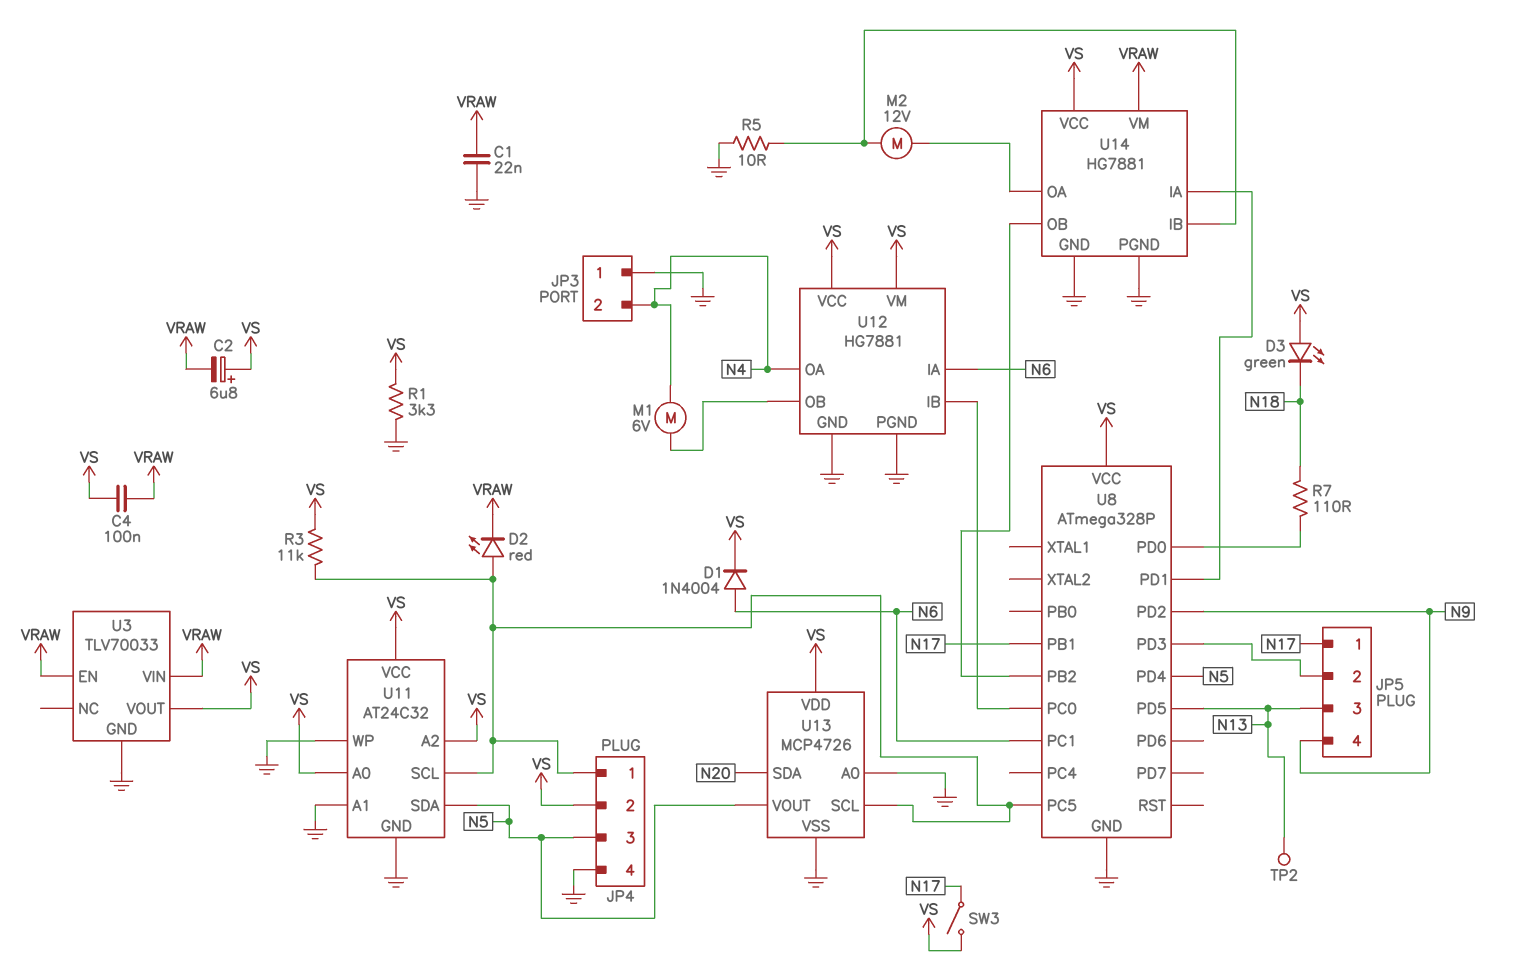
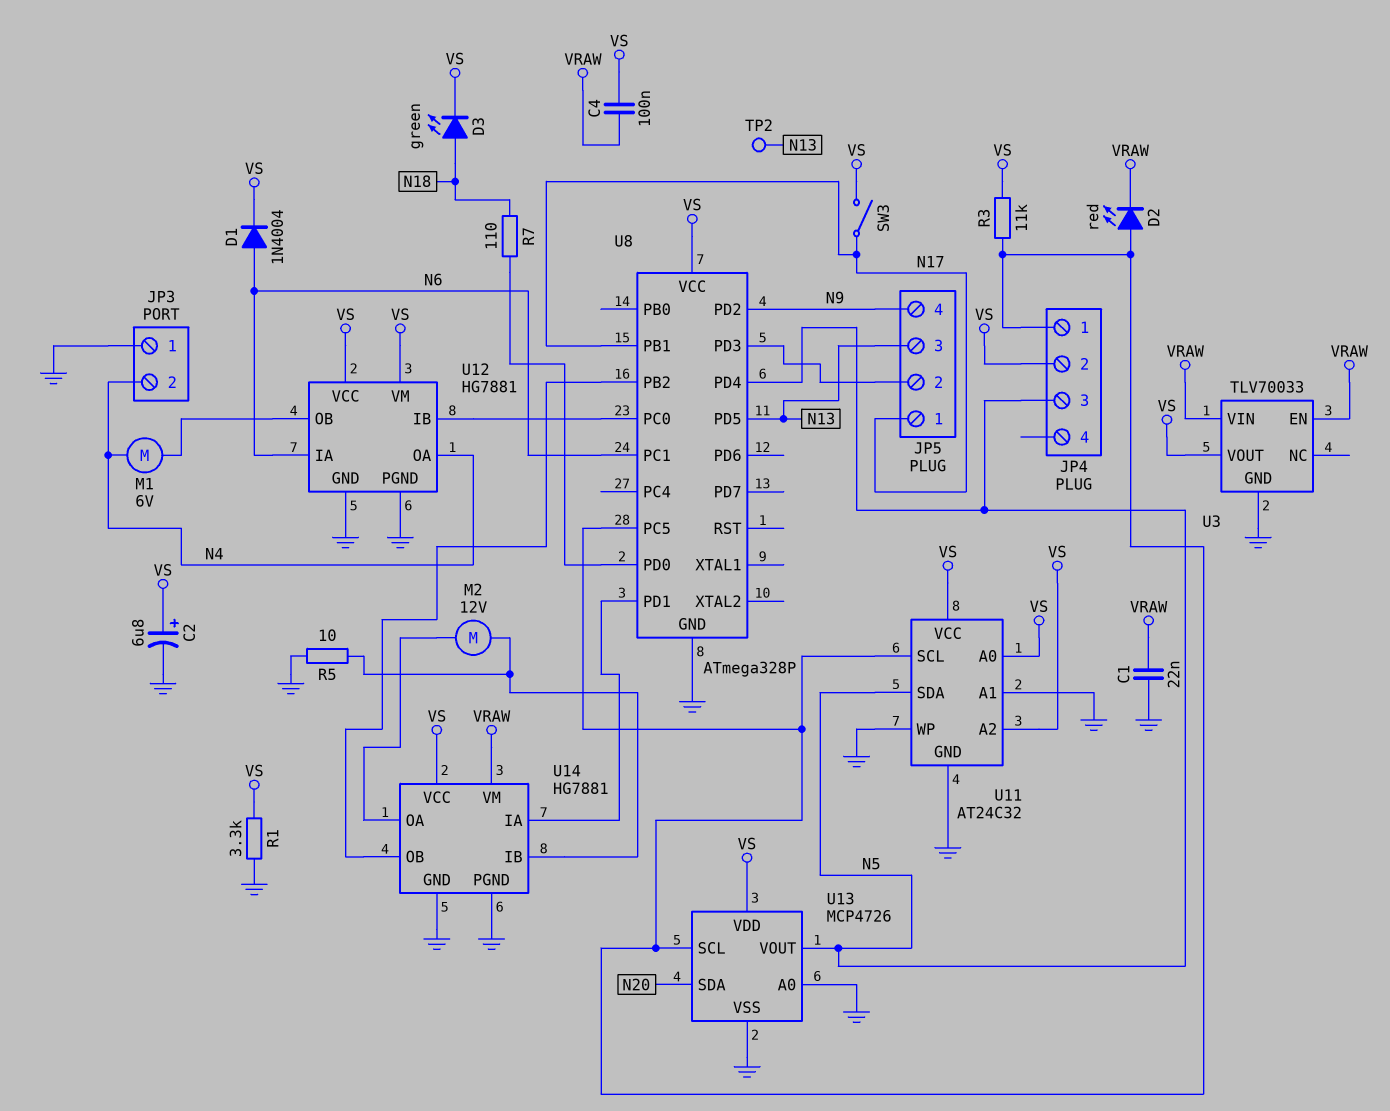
C2: 6.8uF (plus VS, minus VRAW) -> 6.8uF (plus VS, minus GND)
D3: LED green (A VS, K N18) -> LED green (A N18, K VS)
JP4 pin 4: GND -> none

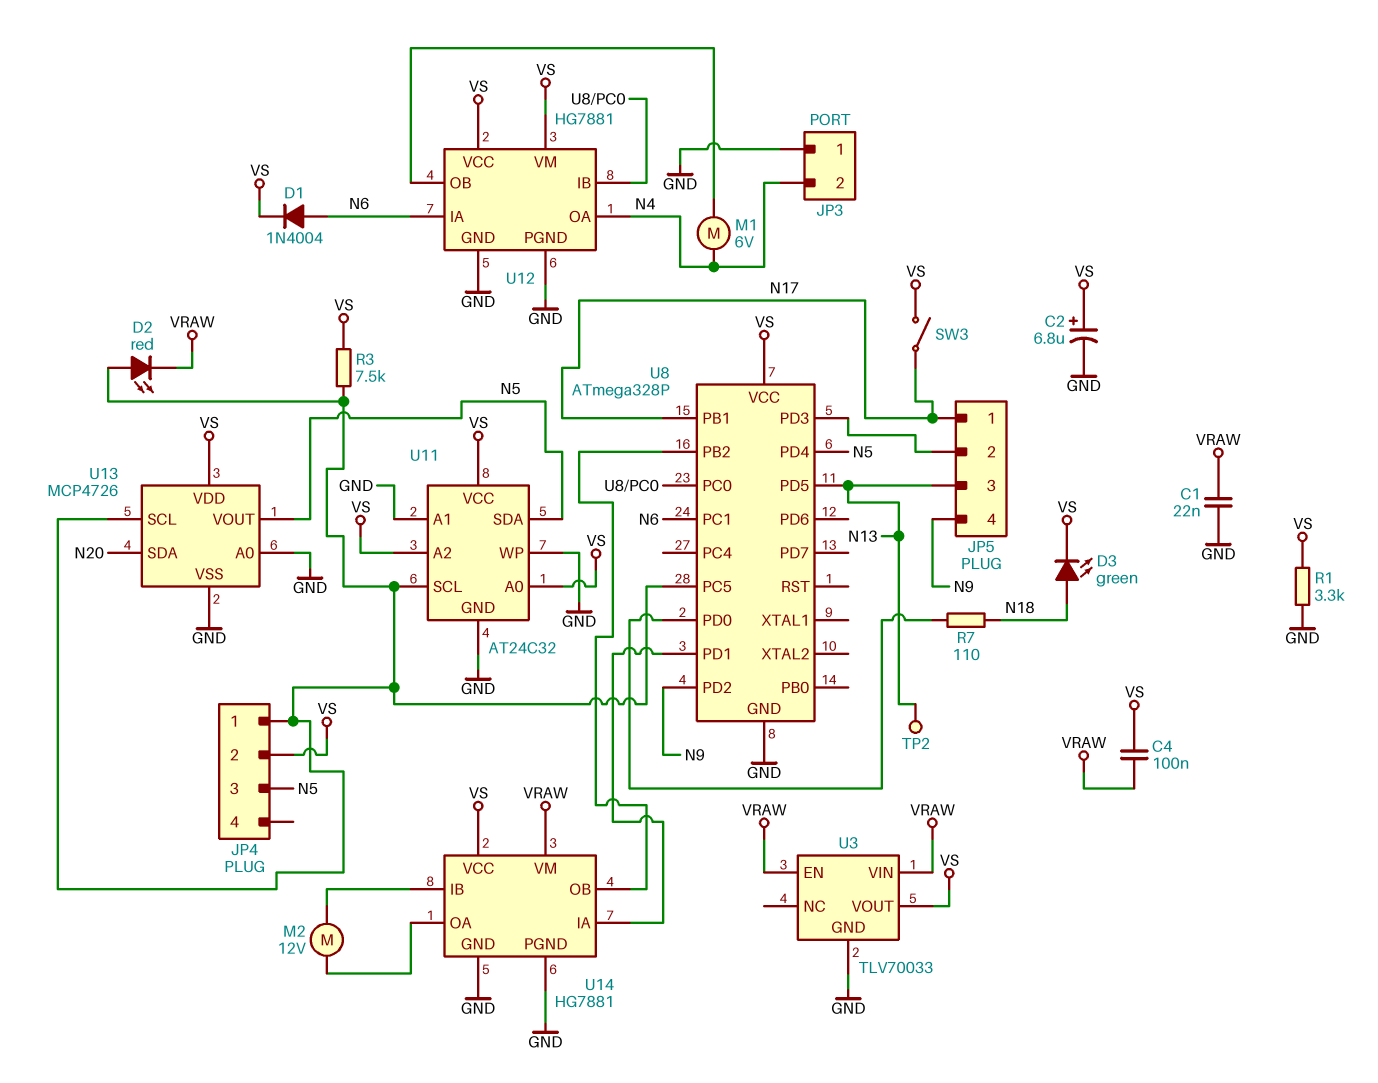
R3: 11k (JP4/1, VS) -> 7.5k (JP4/1, VS)
R5: 10 (GND, U14/IB) -> none

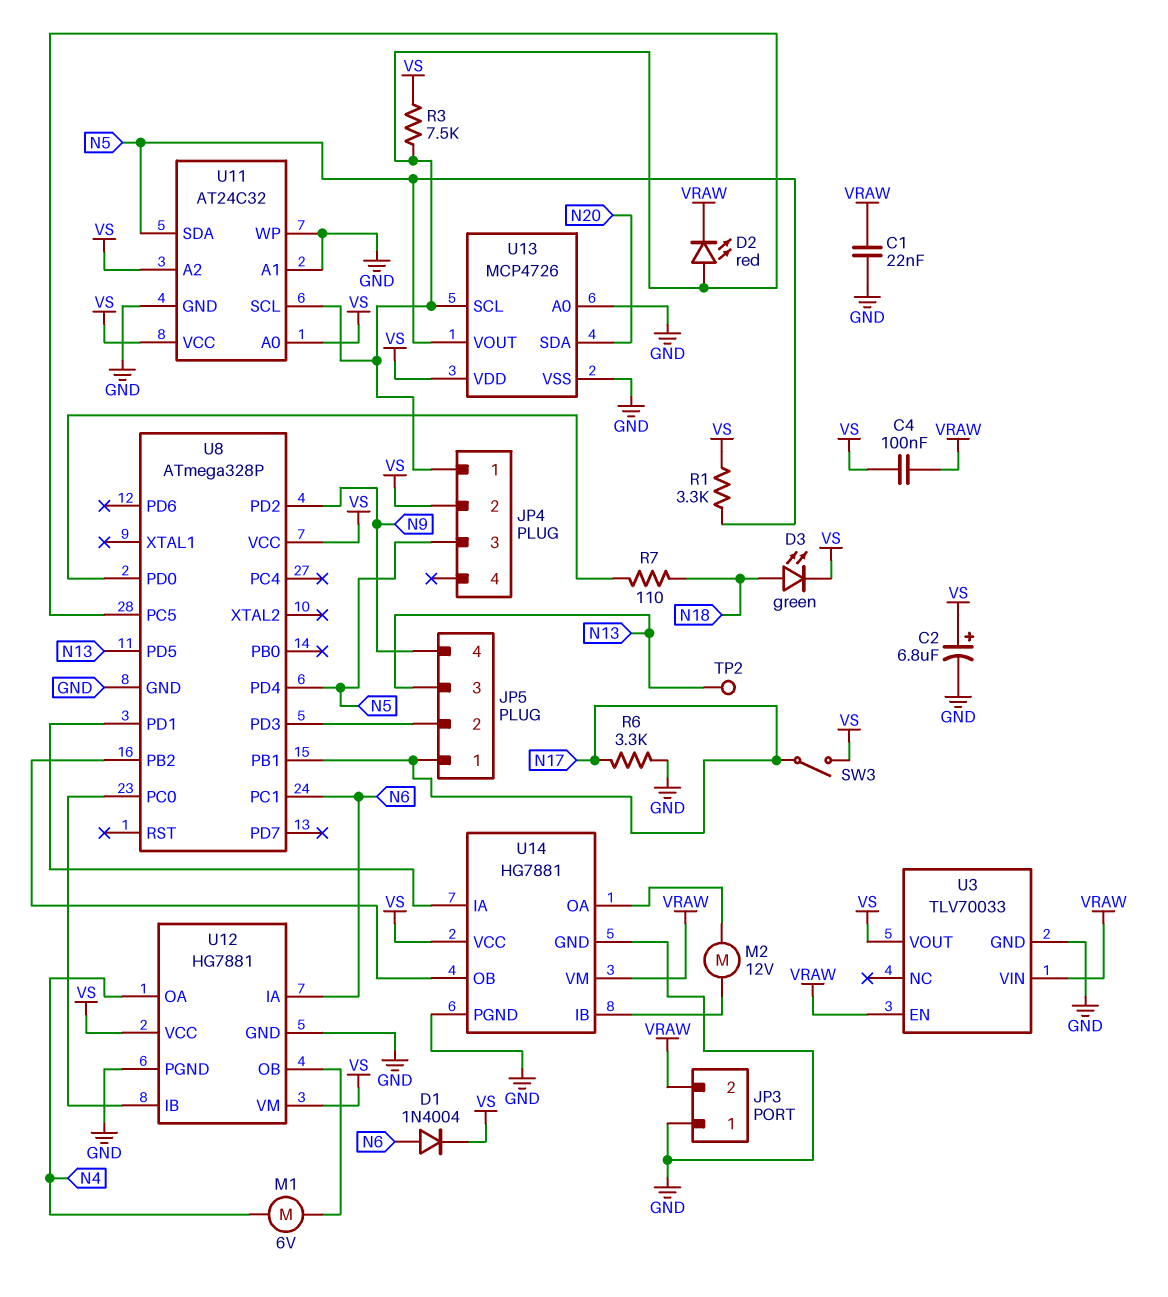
JP3 pin 2: N4 -> VRAW
R1: 3.3k (GND, VS) -> 3.3k (N5, VS)
R6: none -> 3.3k (GND, N17)

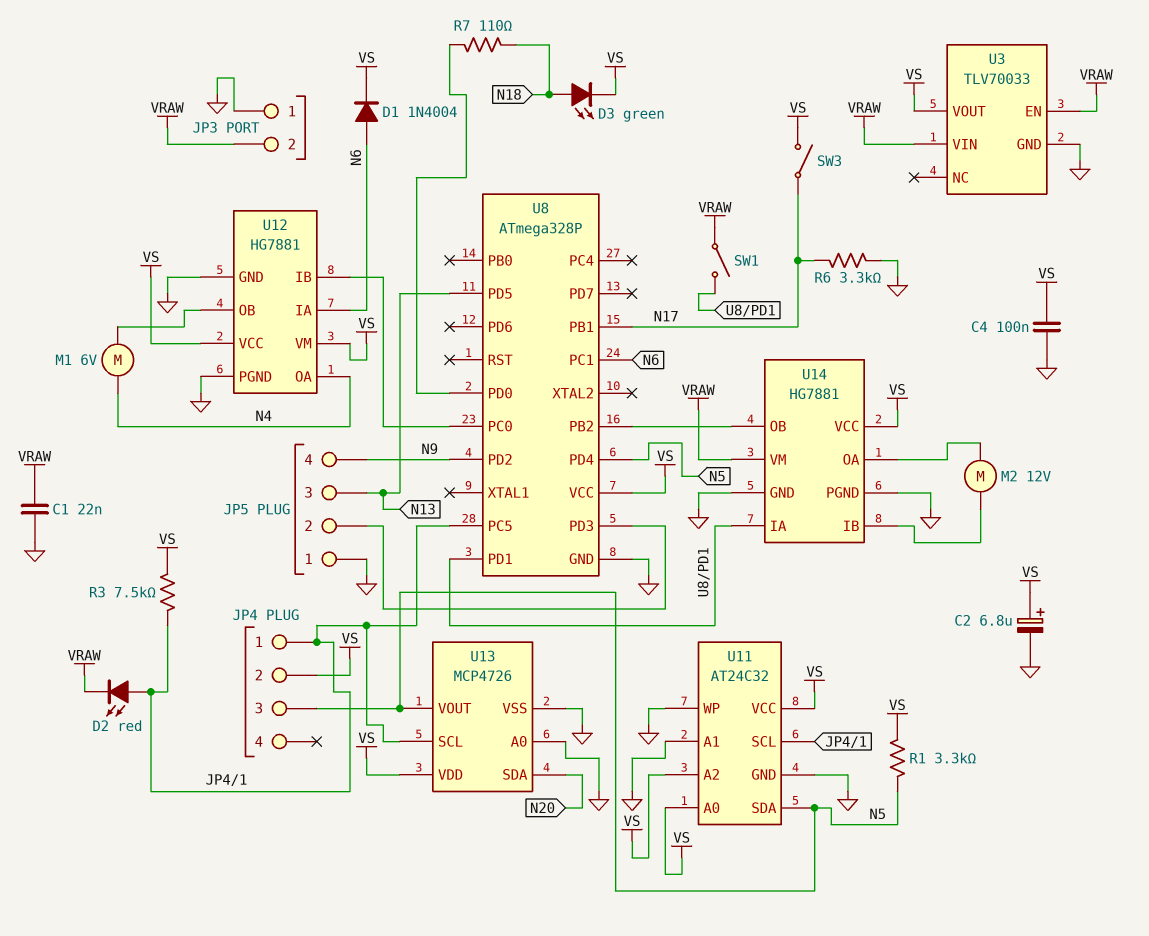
C4: 100nF (VRAW, VS) -> 100nF (GND, VS)
JP5 pin 1: N17 -> GND
SW1: none -> switch (U8/PD1, VRAW)
TP2: test point (N13) -> none

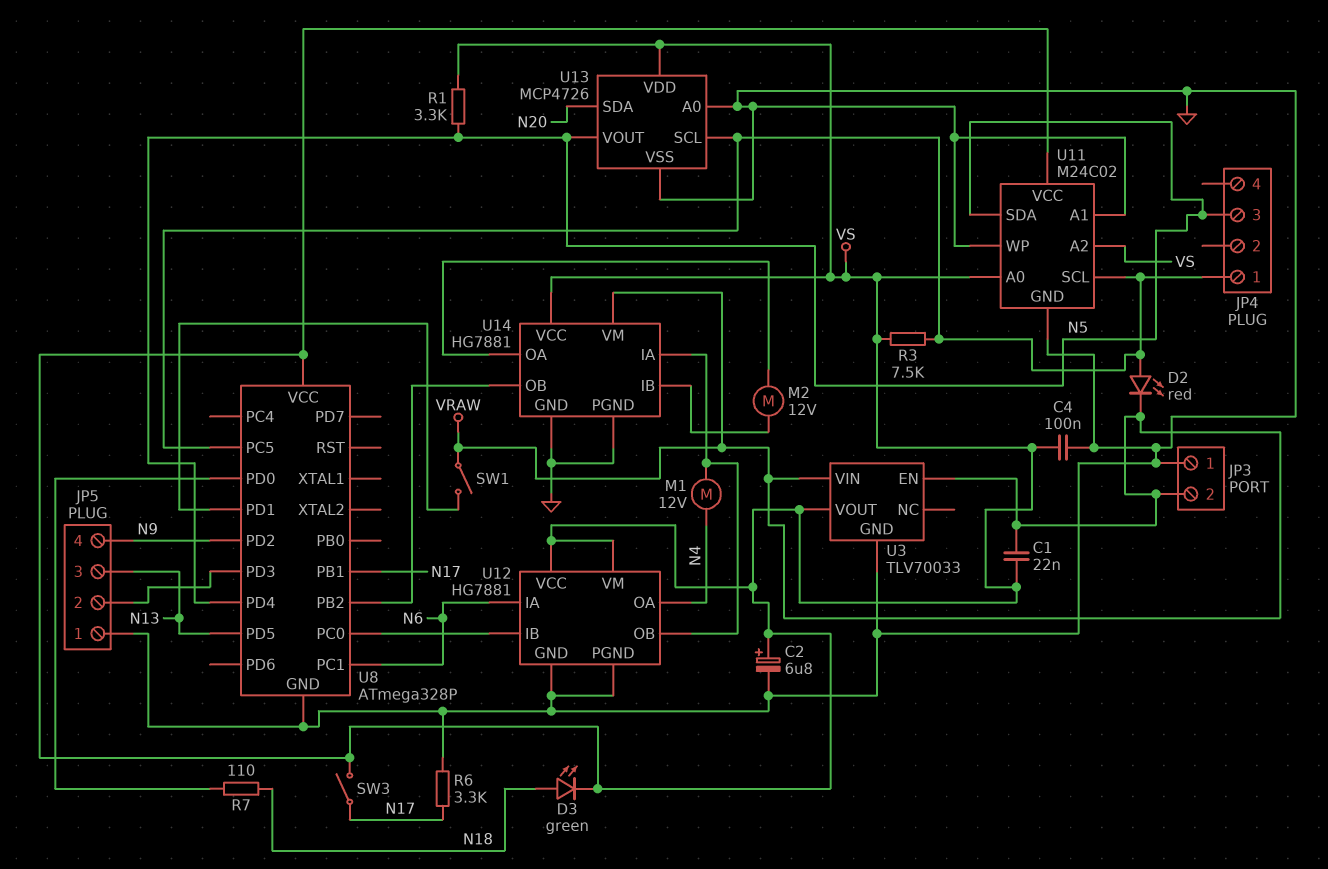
C1: 22nF (GND, VRAW) -> 22nF (VRAW, VS)
D1: diode 1N4004 (A N6, K VS) -> none
JP4 pin 2: VS -> none
M1: motor 6V (N4, U12/OB) -> motor 12V (N4, U12/OB)
U11: AT24C32 -> M24C02
U14 pin IA: U8/PD1 -> U12/OB

